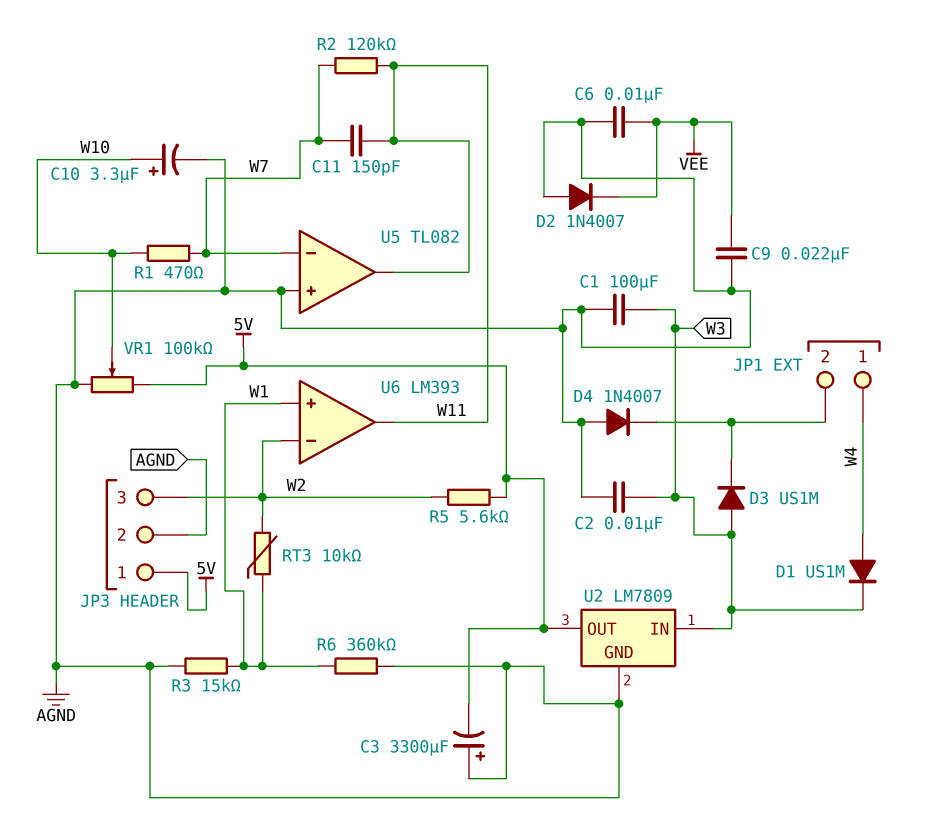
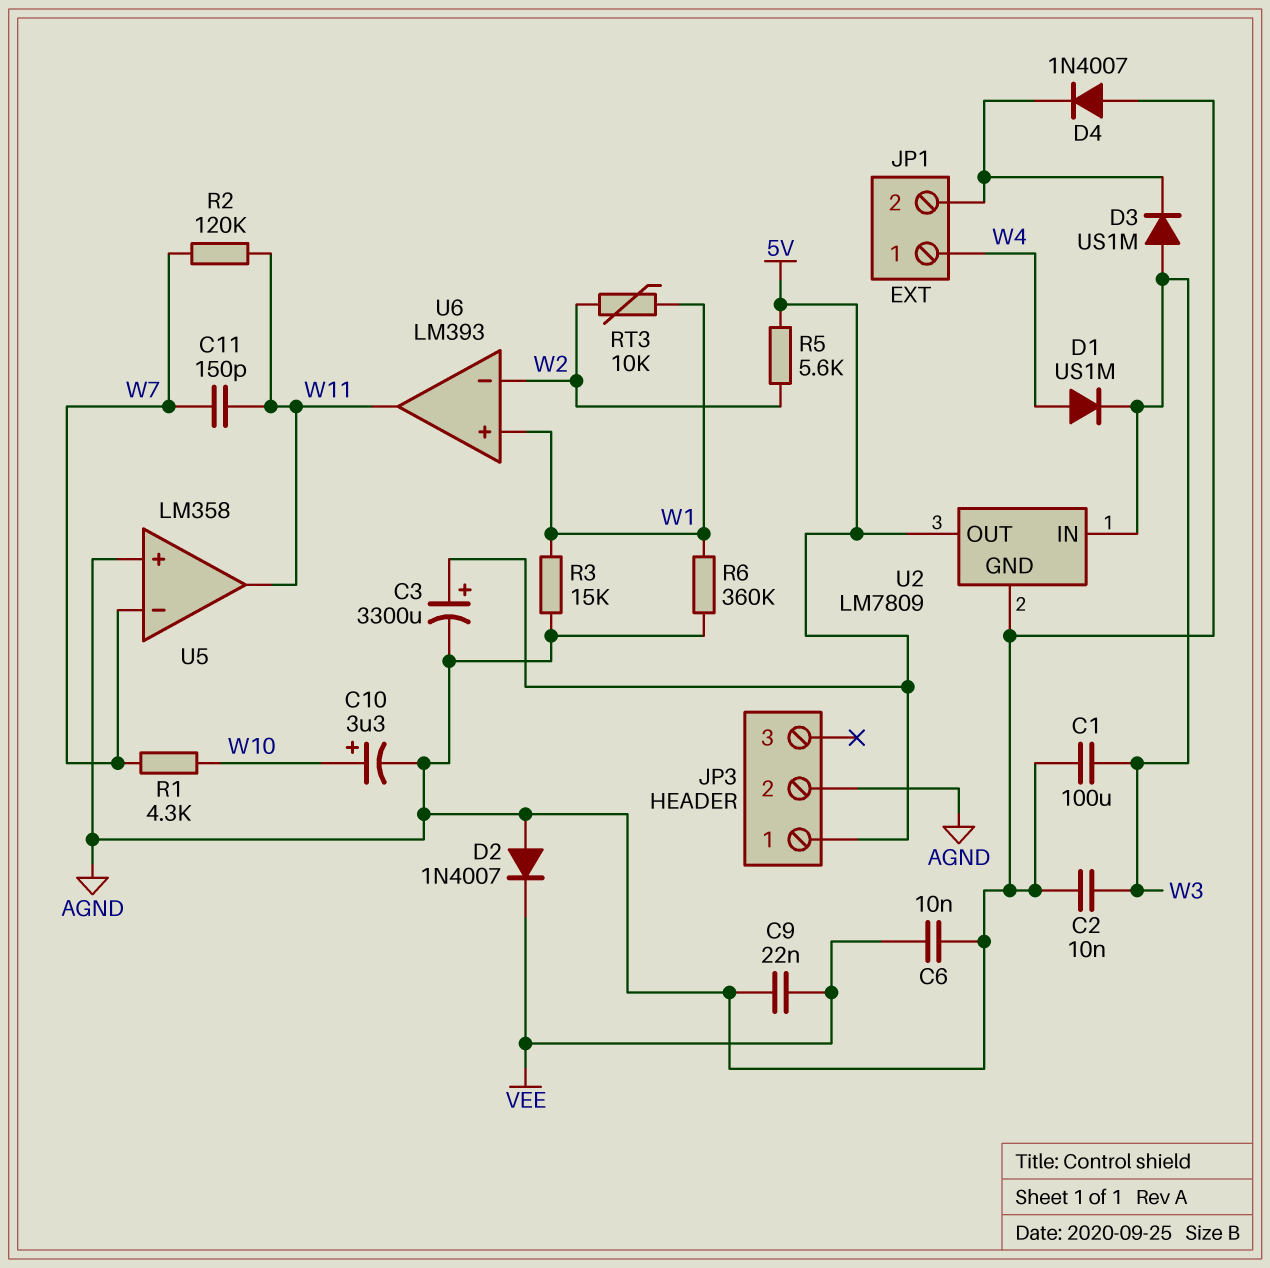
C3: 3300uF (plus AGND, minus 5V) -> 3300uF (plus 5V, minus AGND)
JP3 pin 3: W2 -> none
R1: 470 (W7, W10) -> 4.3k (W7, W10)
U5: TL082 -> LM358
VR1: 100k (5V, AGND, wiper W10) -> none

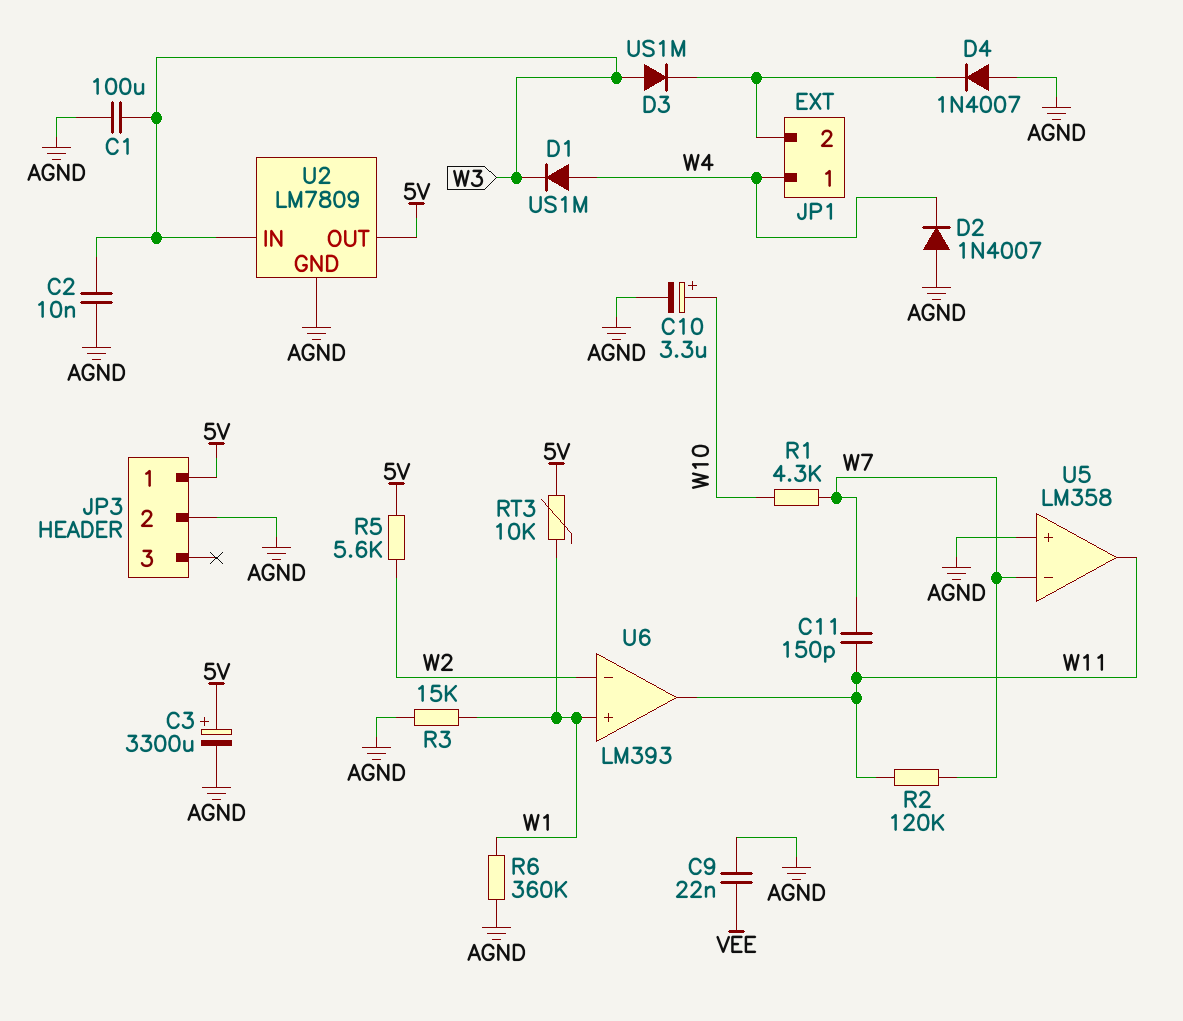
C6: 10nF (AGND, VEE) -> none
D2: diode 1N4007 (A AGND, K VEE) -> diode 1N4007 (A AGND, K W4)
RT3: 10k (W1, W2) -> 10k (5V, W1)

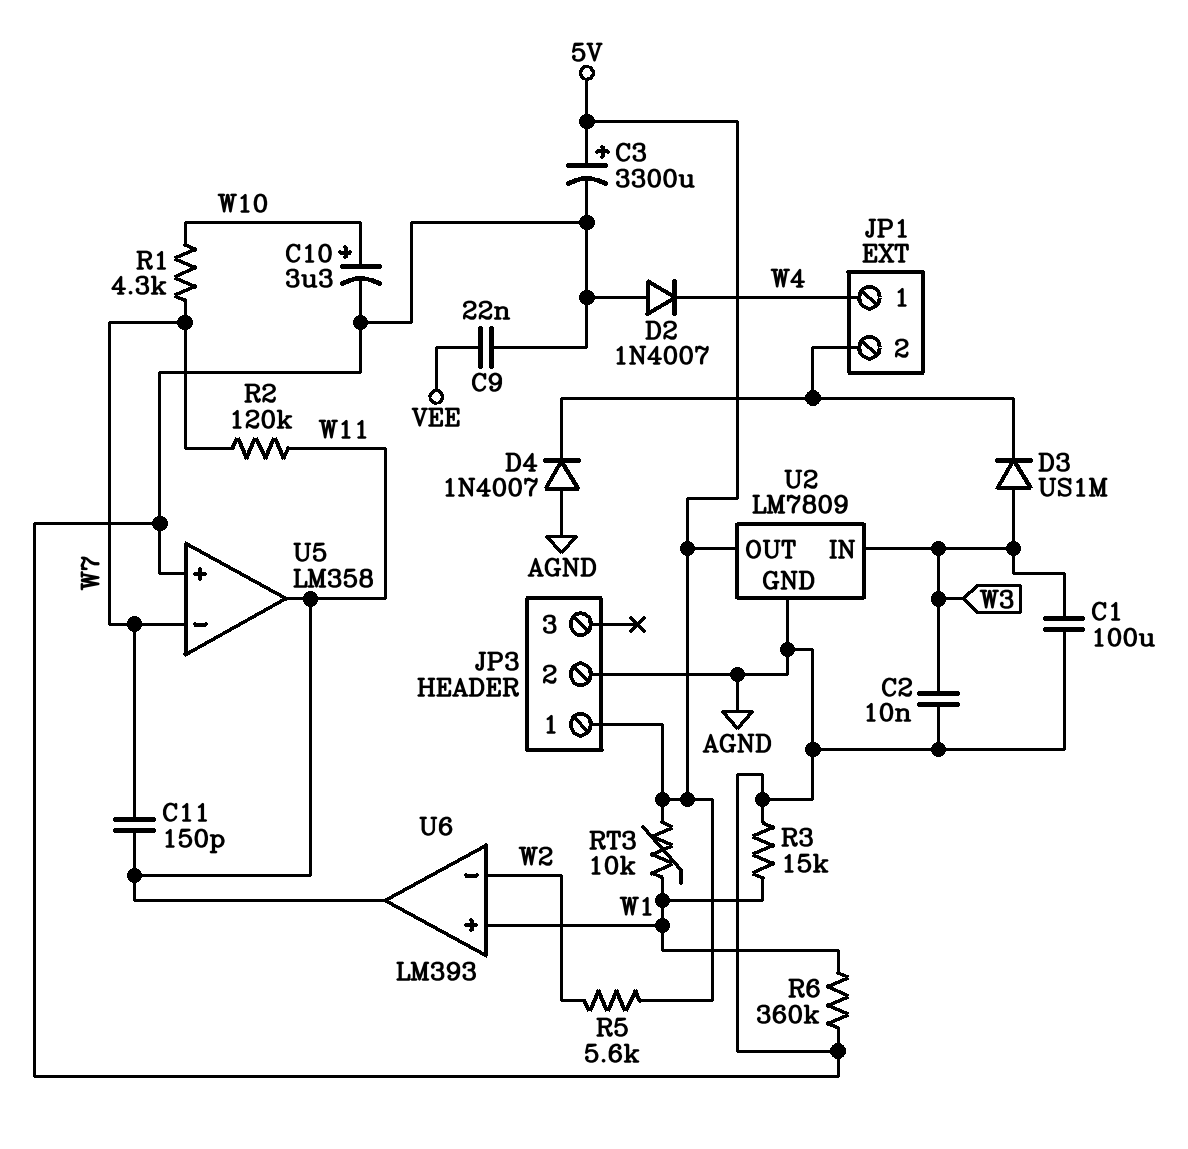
D1: diode US1M (A W4, K W3) -> none

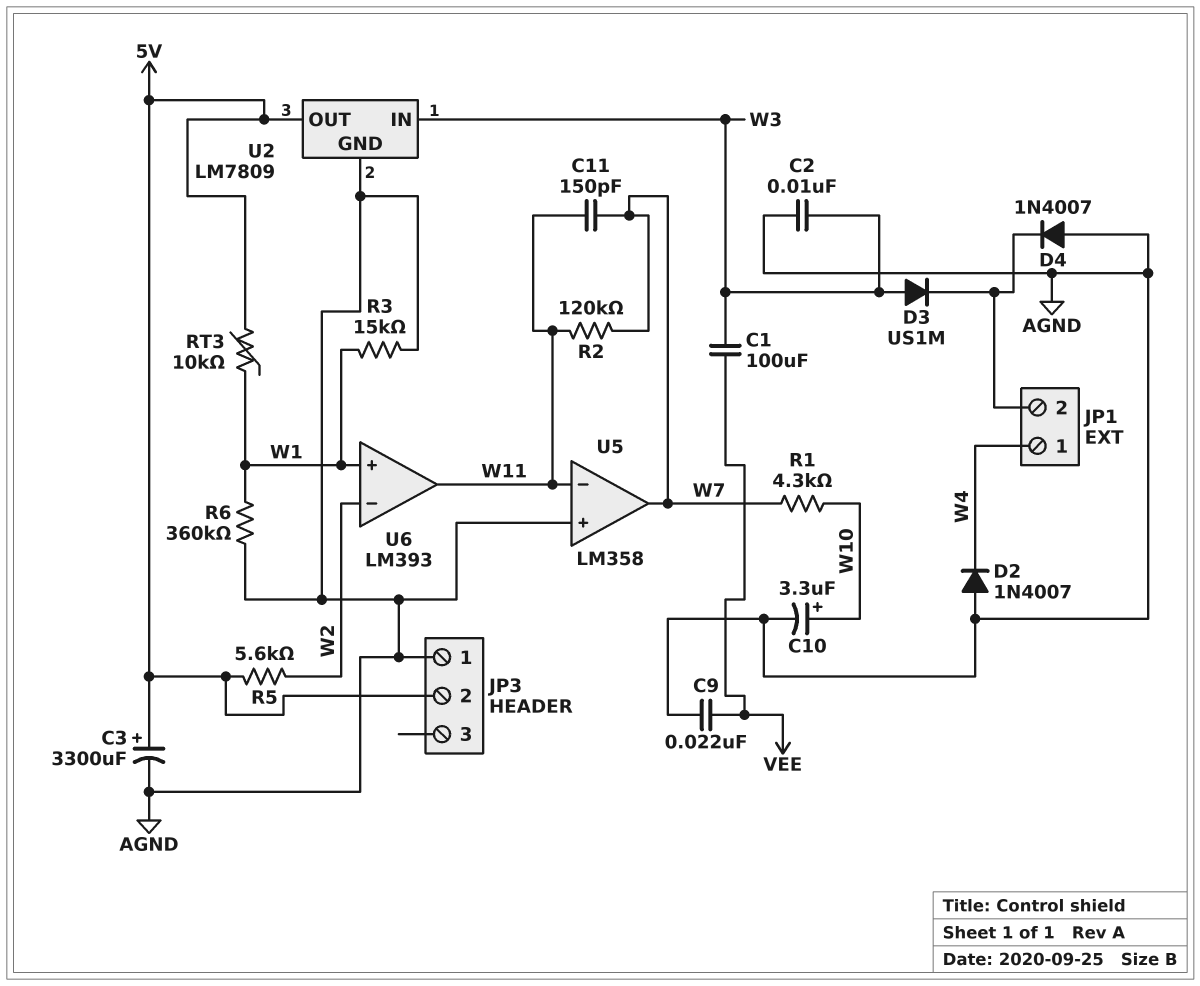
C1: 100uF (AGND, W3) -> 100uF (VEE, W3)
JP3 pin 1: 5V -> AGND
JP3 pin 2: AGND -> 5V
U5 pin in-: W7 -> W11
U5 pin out: W11 -> W7

